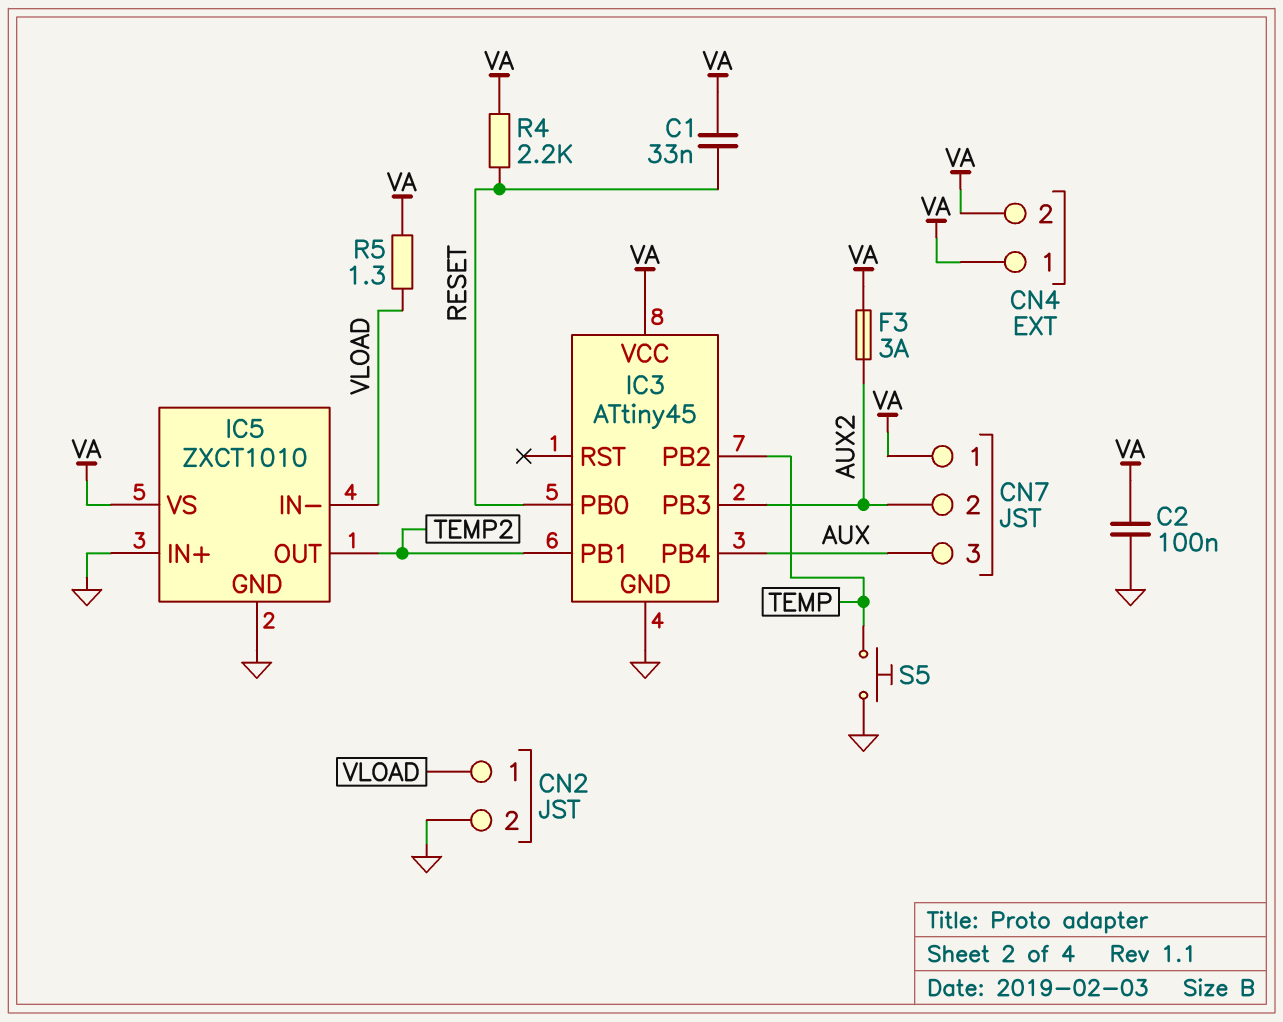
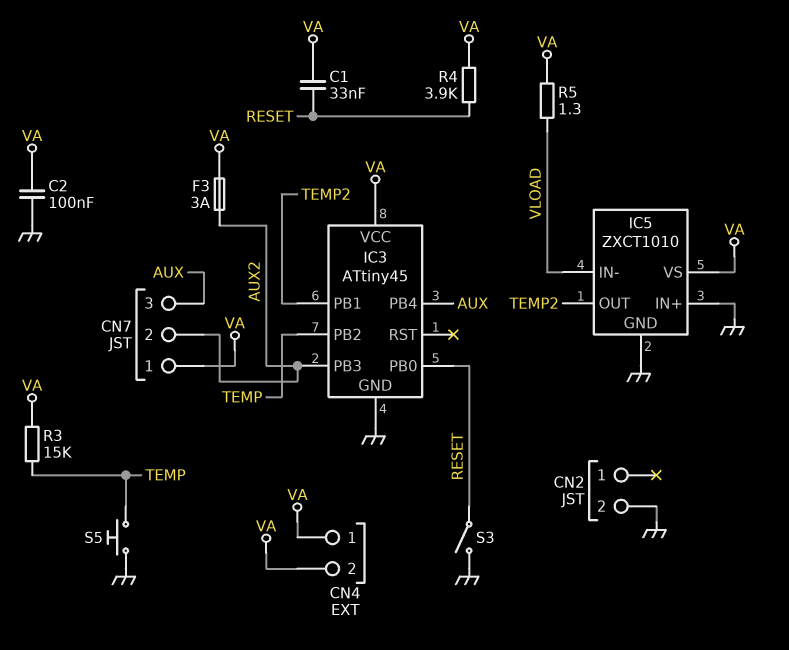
CN2 pin 1: VLOAD -> none
R3: none -> 15k (TEMP, VA)
R4: 2.2k (RESET, VA) -> 3.9k (RESET, VA)
S3: none -> switch (GND, RESET)

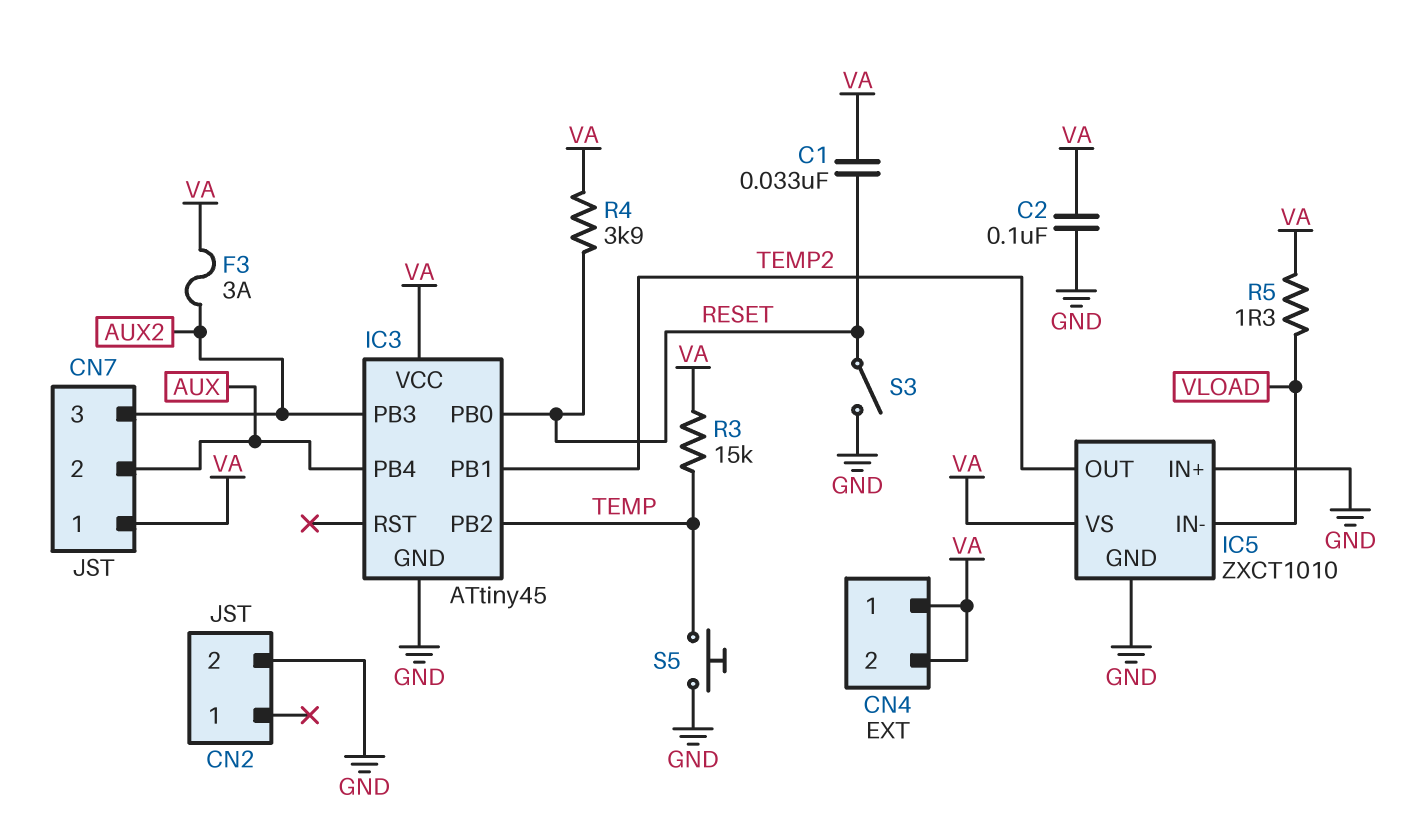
CN7 pin 2: AUX2 -> AUX
CN7 pin 3: AUX -> AUX2

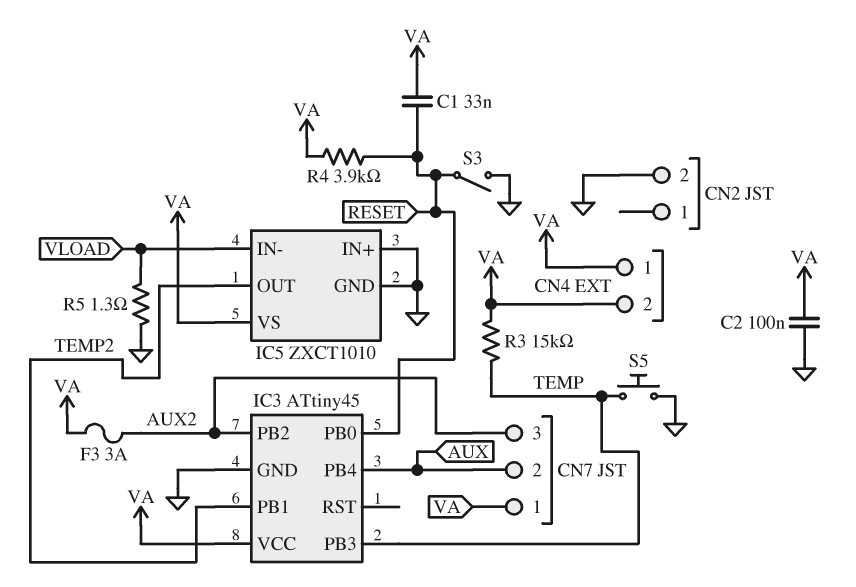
IC3 pin PB2: TEMP -> AUX2
IC3 pin PB3: AUX2 -> TEMP
R5: 1.3 (VA, VLOAD) -> 1.3 (GND, VLOAD)

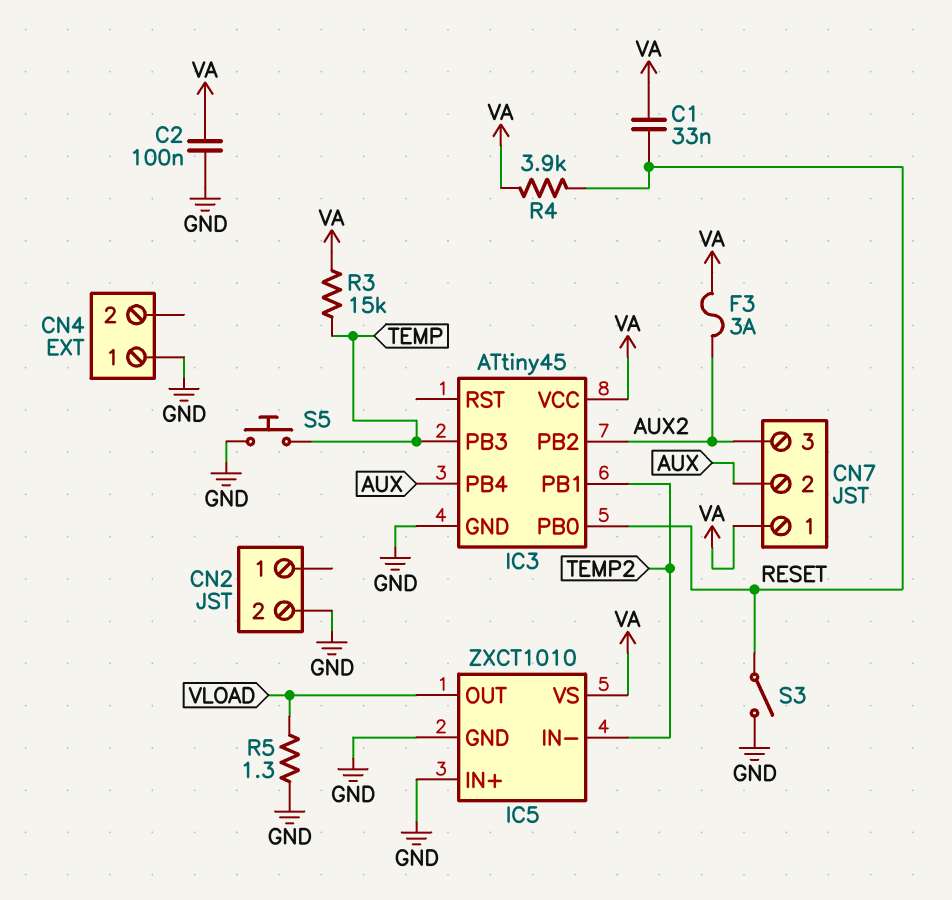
CN4 pin 1: VA -> GND
CN4 pin 2: VA -> none
IC5 pin IN-: VLOAD -> TEMP2
IC5 pin OUT: TEMP2 -> VLOAD

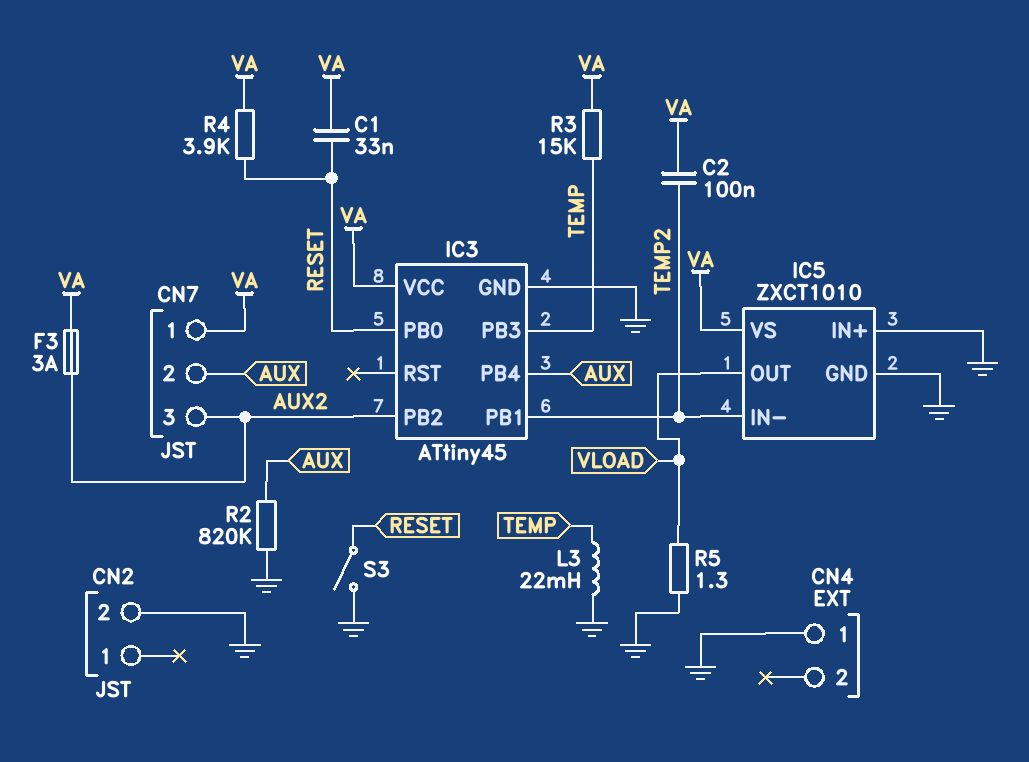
C2: 100nF (GND, VA) -> 100nF (TEMP2, VA)
L3: none -> 22mH (GND, TEMP)
R2: none -> 820k (AUX, GND)
S5: button (GND, TEMP) -> none

